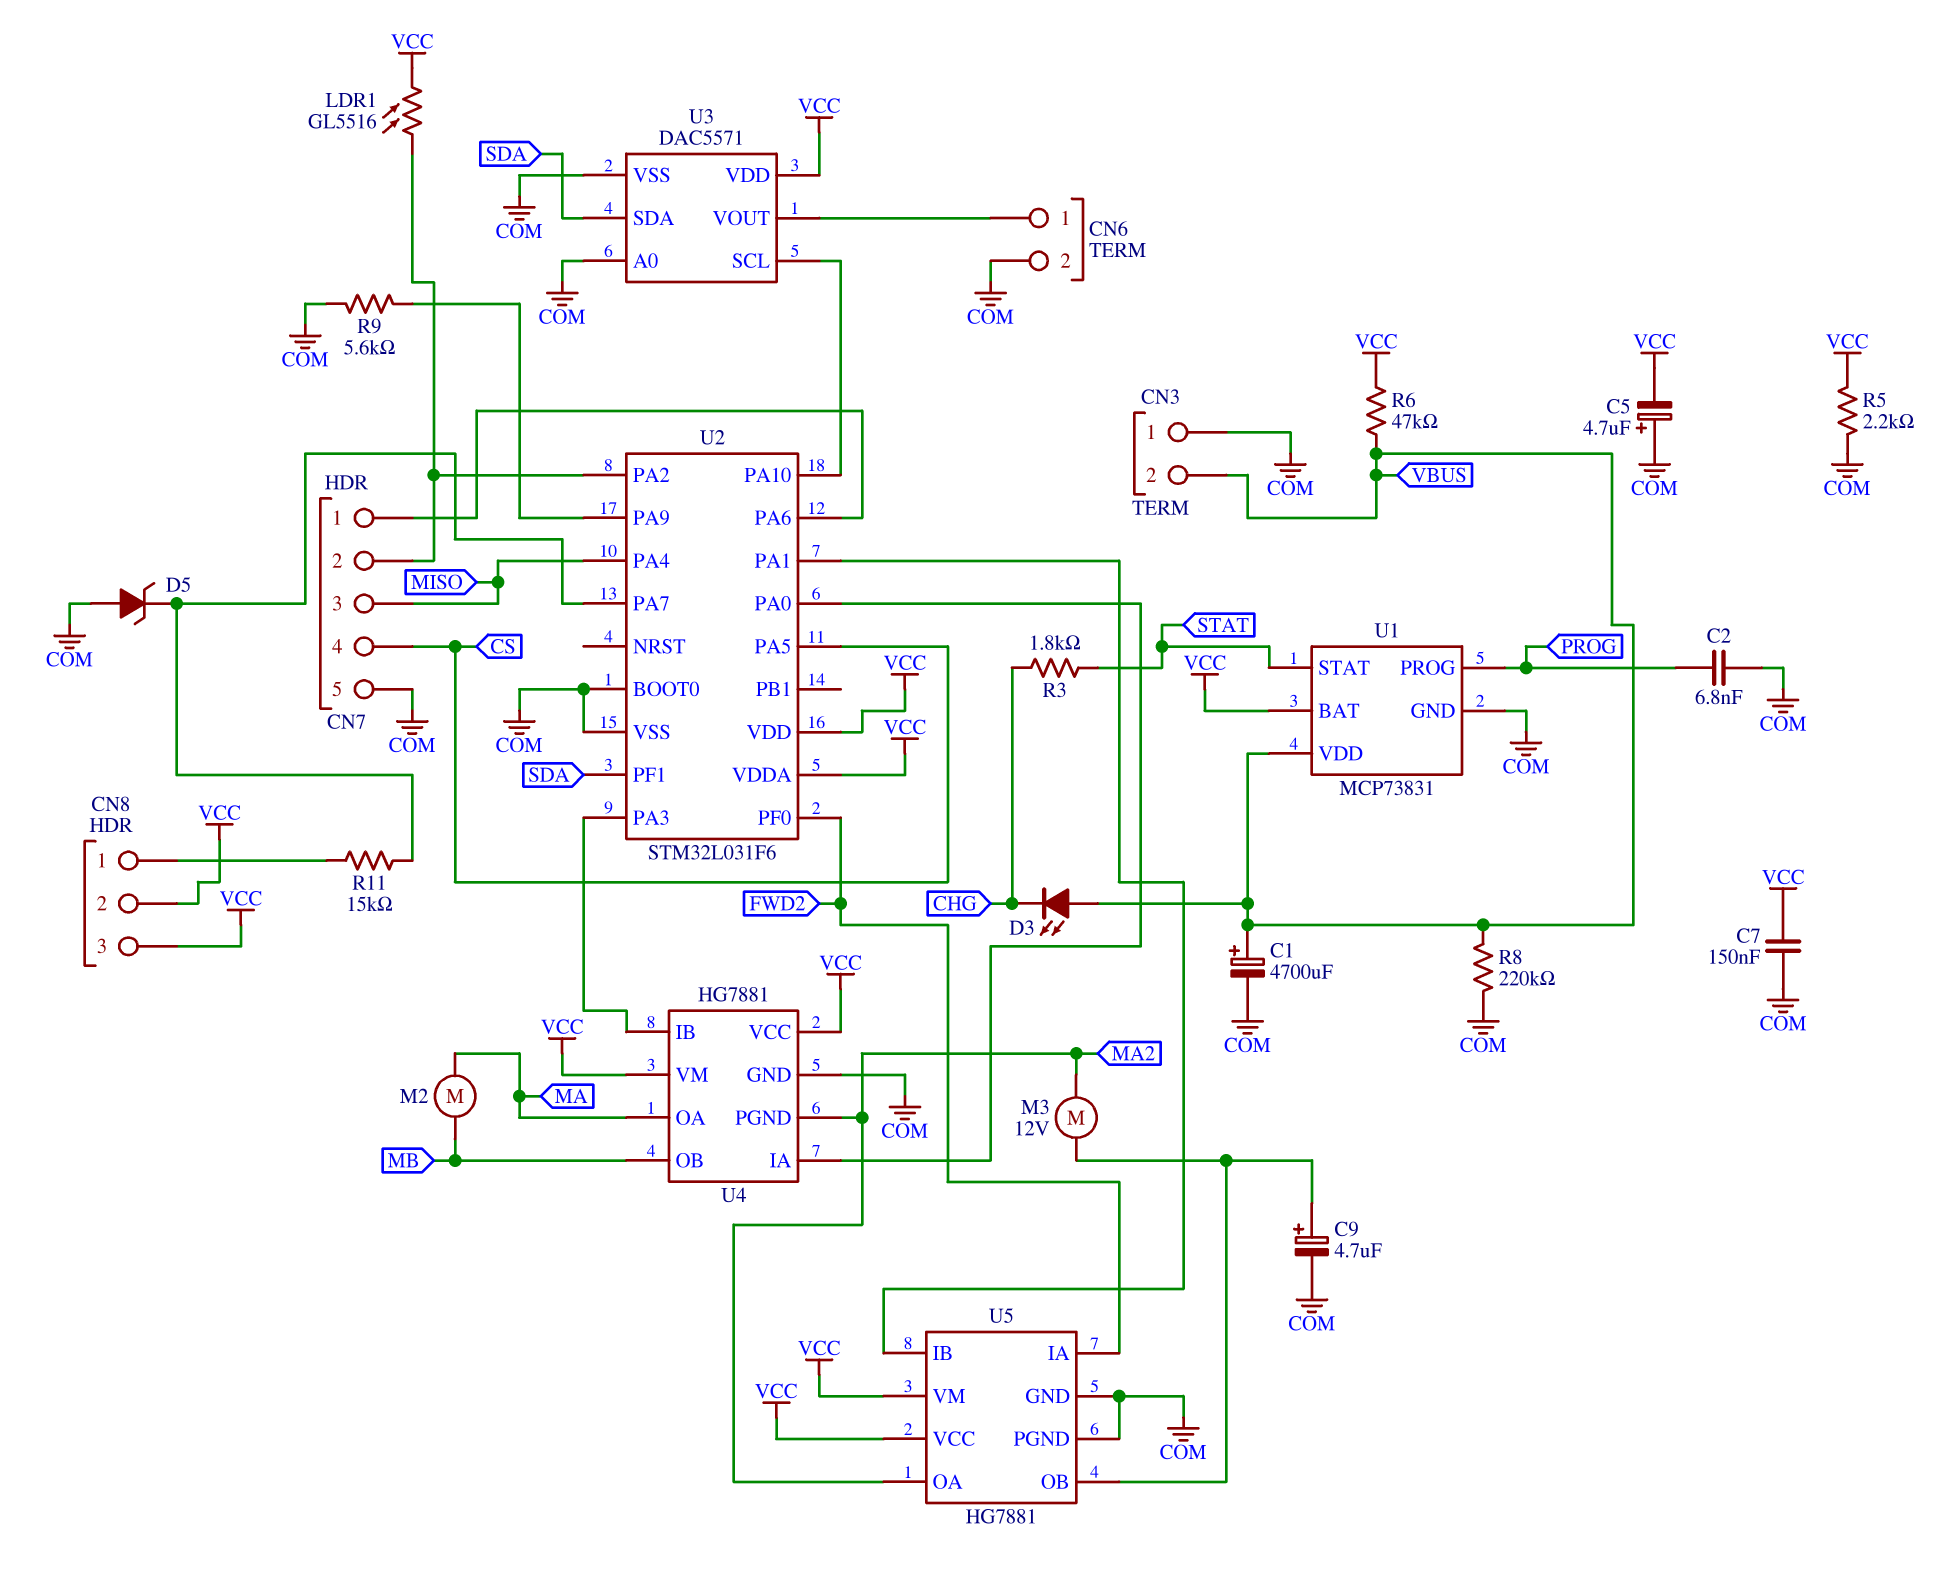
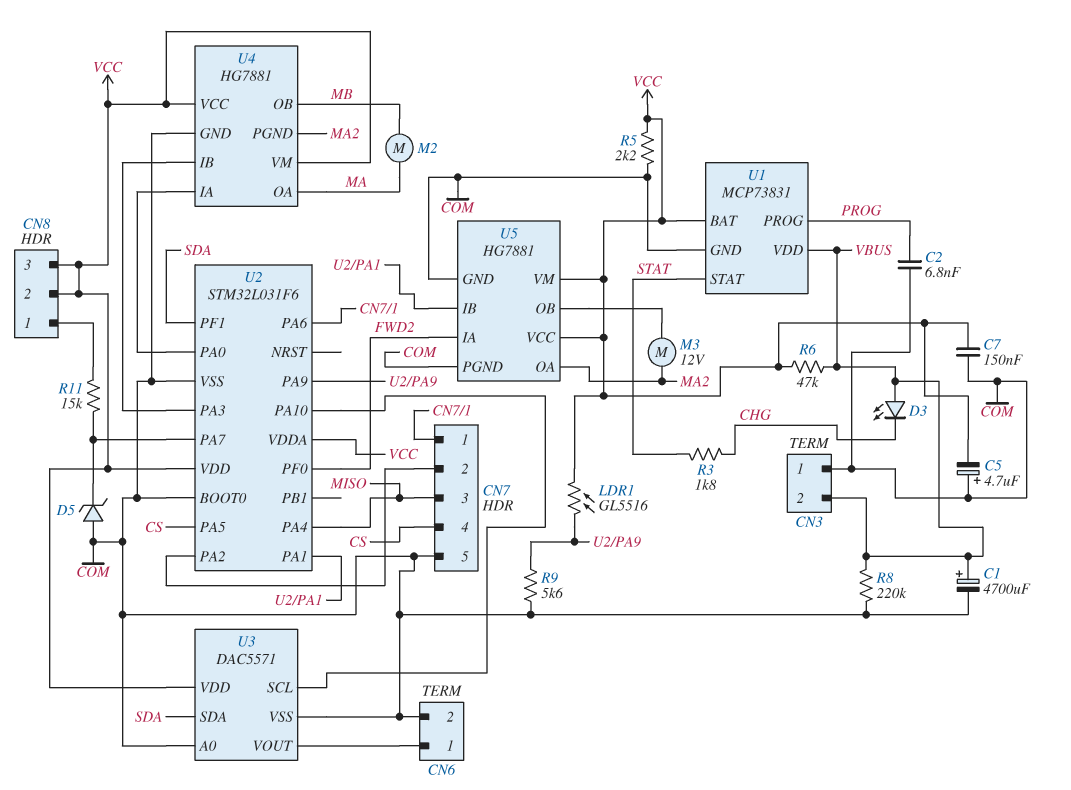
C9: 4.7uF (plus U5/OB, minus COM) -> none
LDR1: GL5516 (CN7/2, VCC) -> GL5516 (U2/PA9, VCC)

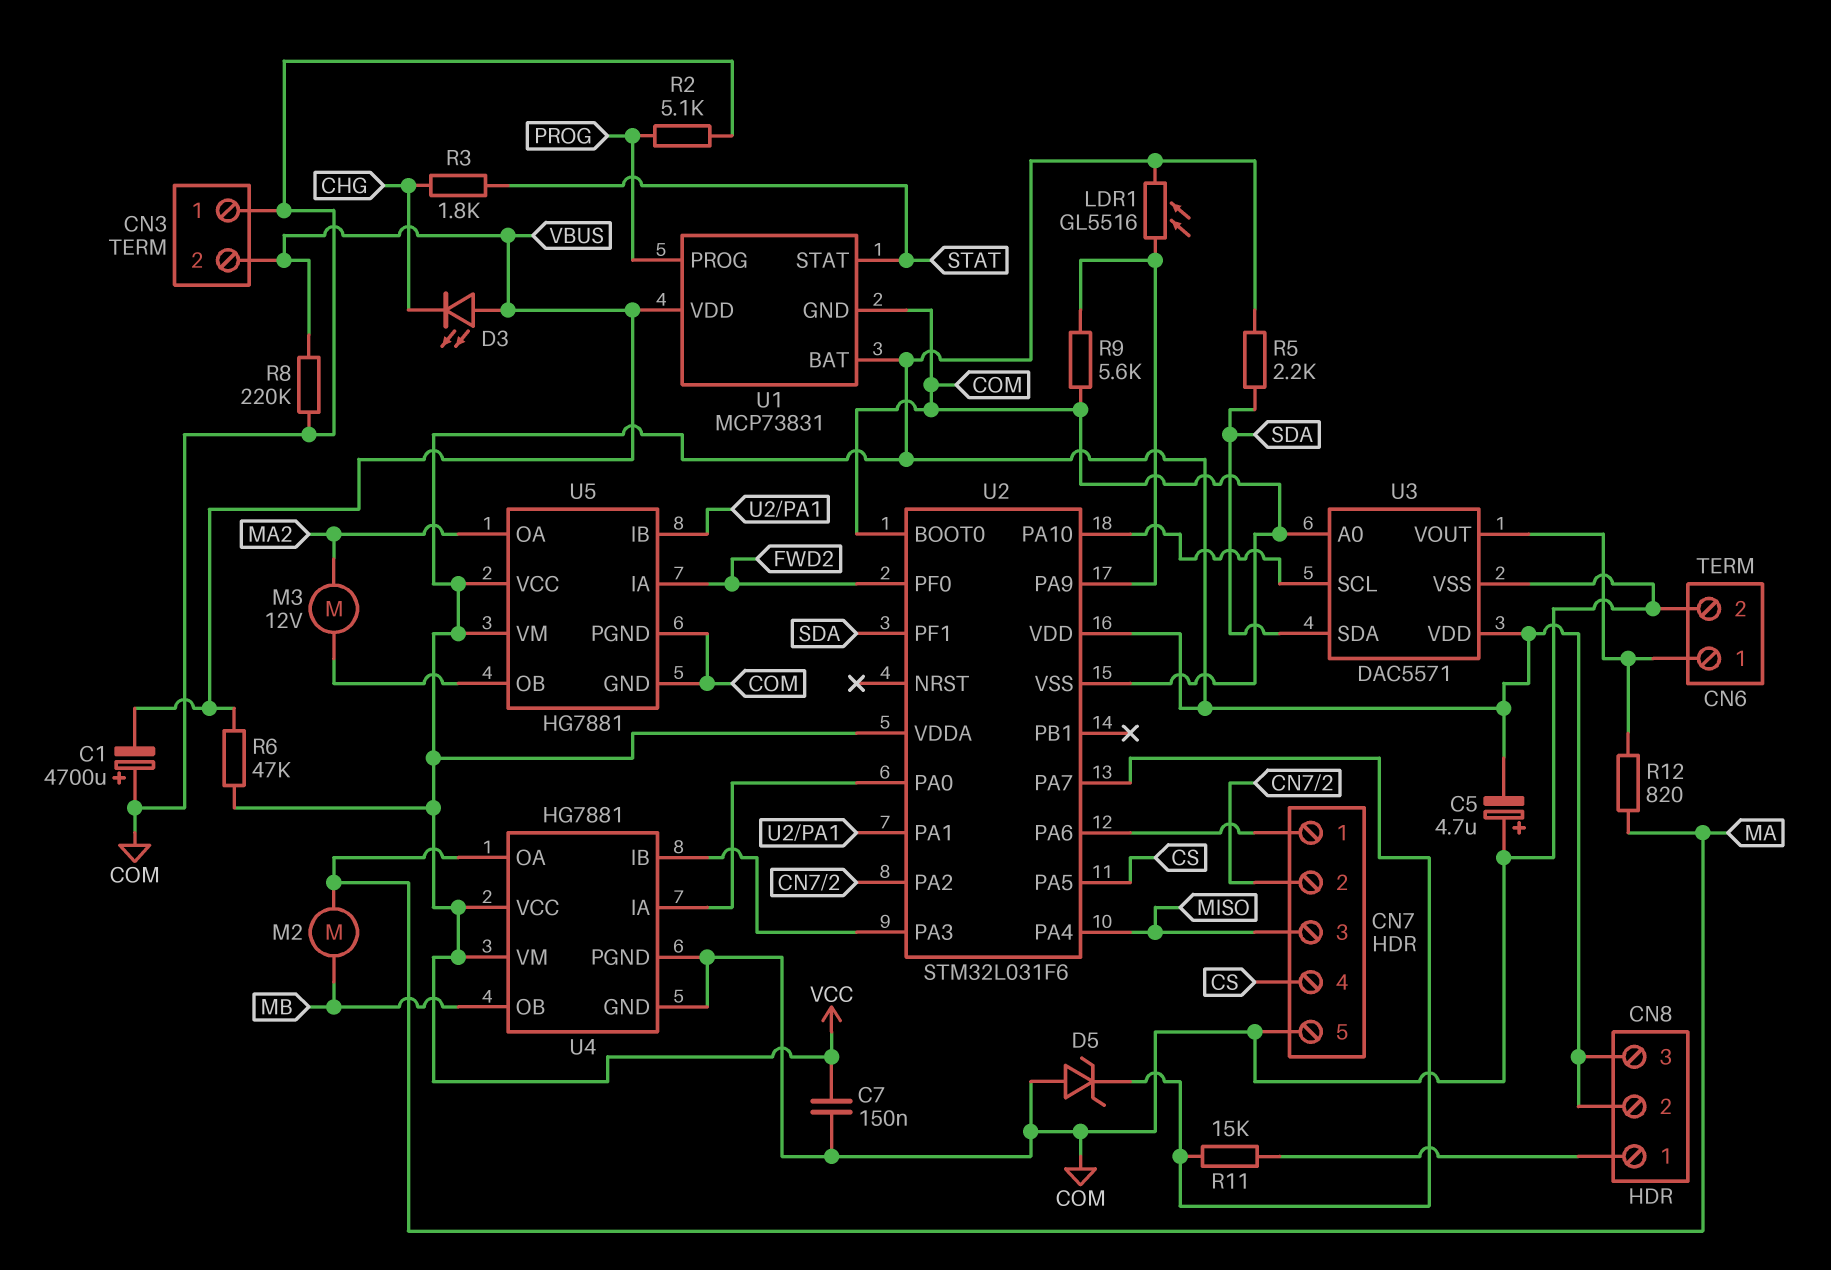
C1: 4700uF (plus VBUS, minus COM) -> 4700uF (plus COM, minus VBUS)
C2: 6.8nF (COM, PROG) -> none
R2: none -> 5.1k (COM, PROG)
R5: 2.2k (COM, VCC) -> 2.2k (SDA, VCC)
R12: none -> 820 (CN6/1, MA)
U4 pin PGND: MA2 -> COM

